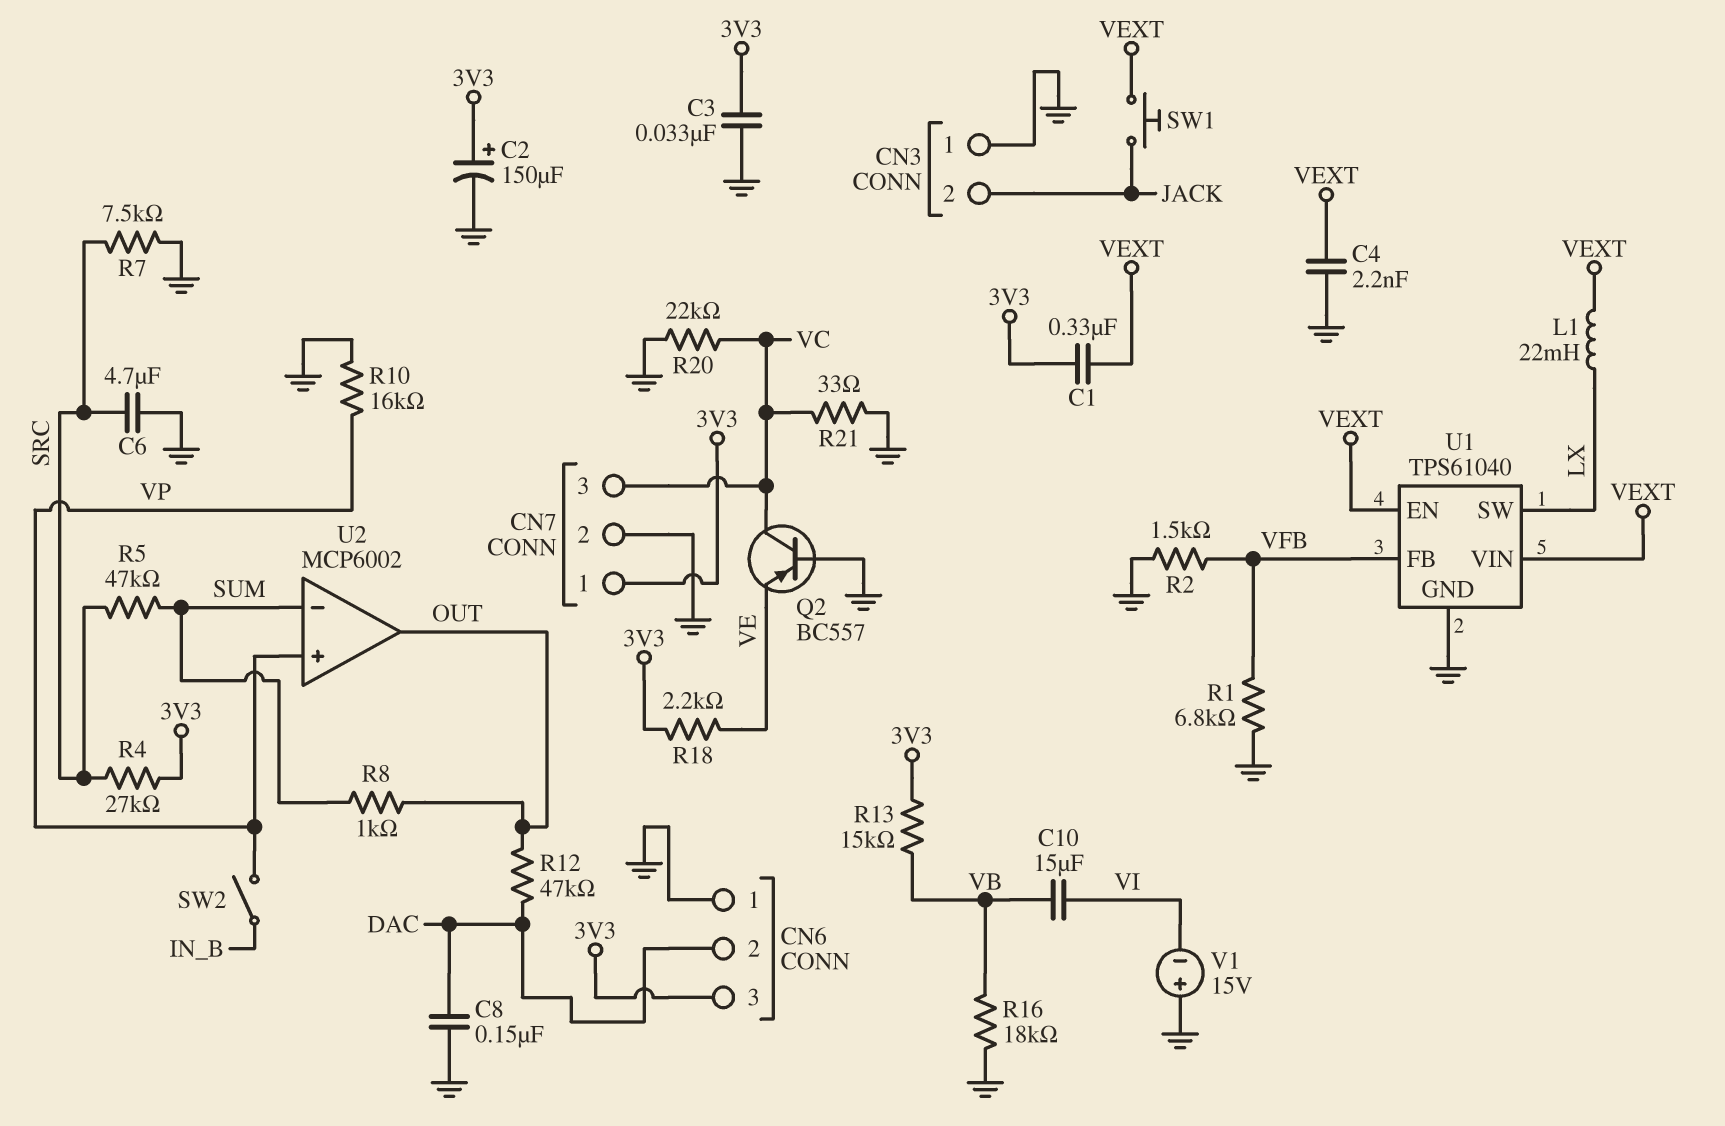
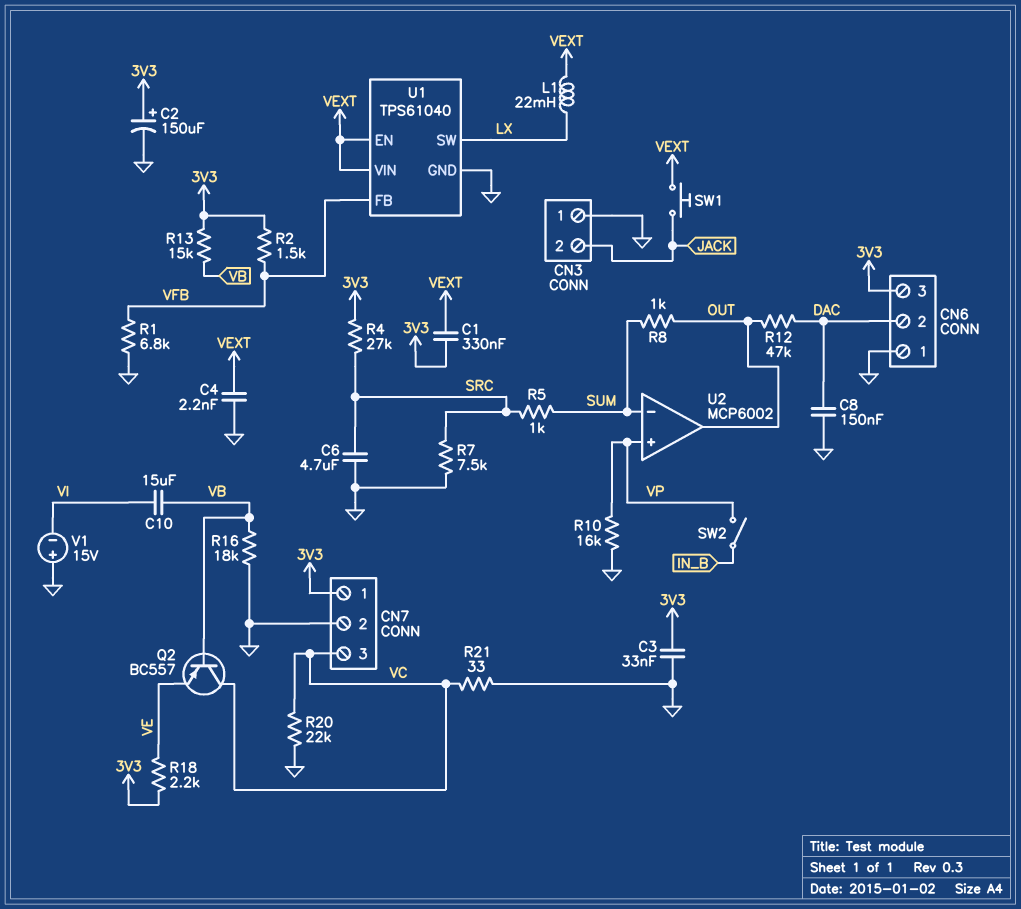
Q2: PNP BC557 (B GND, C VC, E VE) -> PNP BC557 (B VB, C VC, E VE)
R2: 1.5k (GND, VFB) -> 1.5k (3V3, VFB)
R5: 47k (SRC, SUM) -> 1k (SRC, SUM)

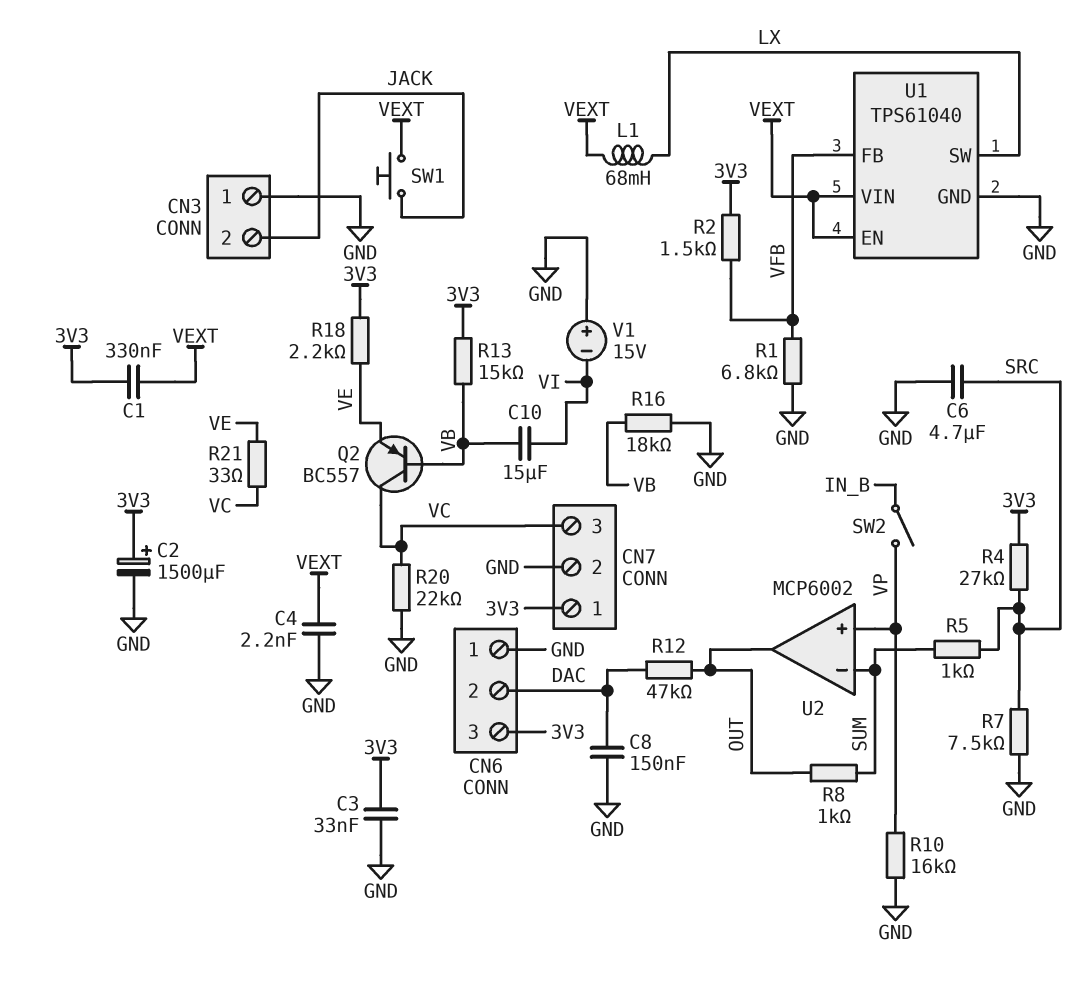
C2: 150uF (plus 3V3, minus GND) -> 1500uF (plus 3V3, minus GND)
L1: 22mH (LX, VEXT) -> 68mH (LX, VEXT)
R21: 33 (GND, VC) -> 33 (VC, VE)

